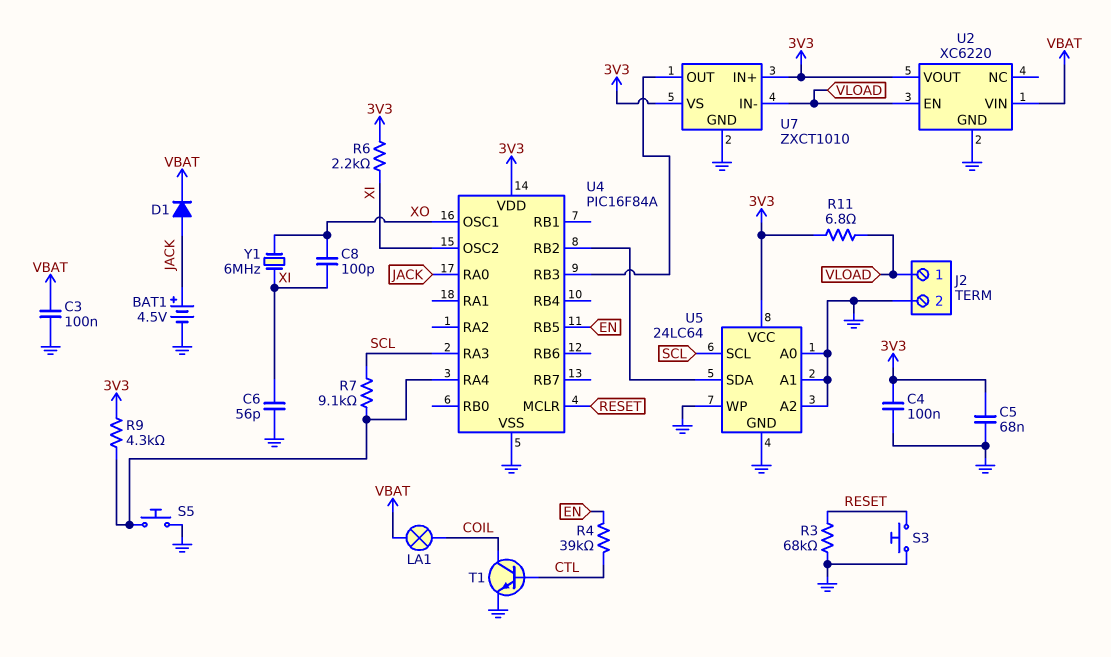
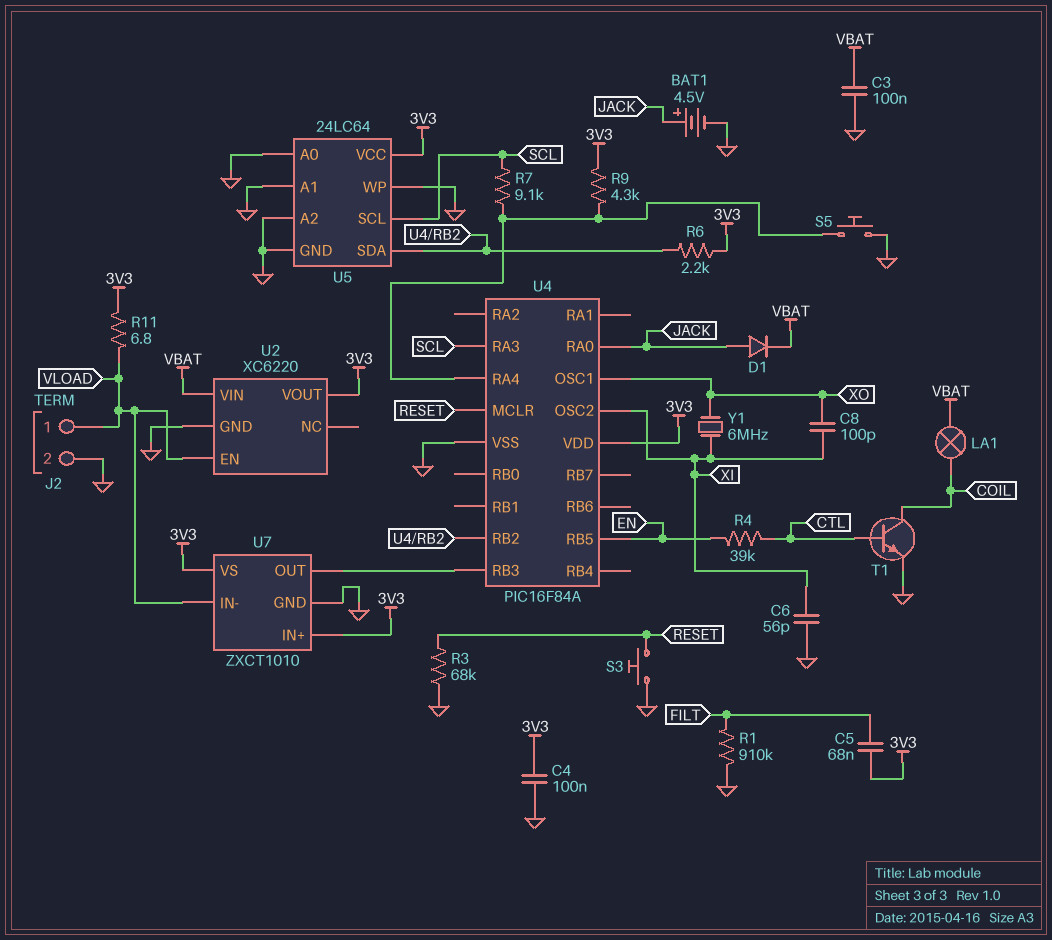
C5: 68nF (3V3, GND) -> 68nF (3V3, FILT)
R1: none -> 910k (FILT, GND)
R6: 2.2k (3V3, XI) -> 2.2k (3V3, U4/RB2)

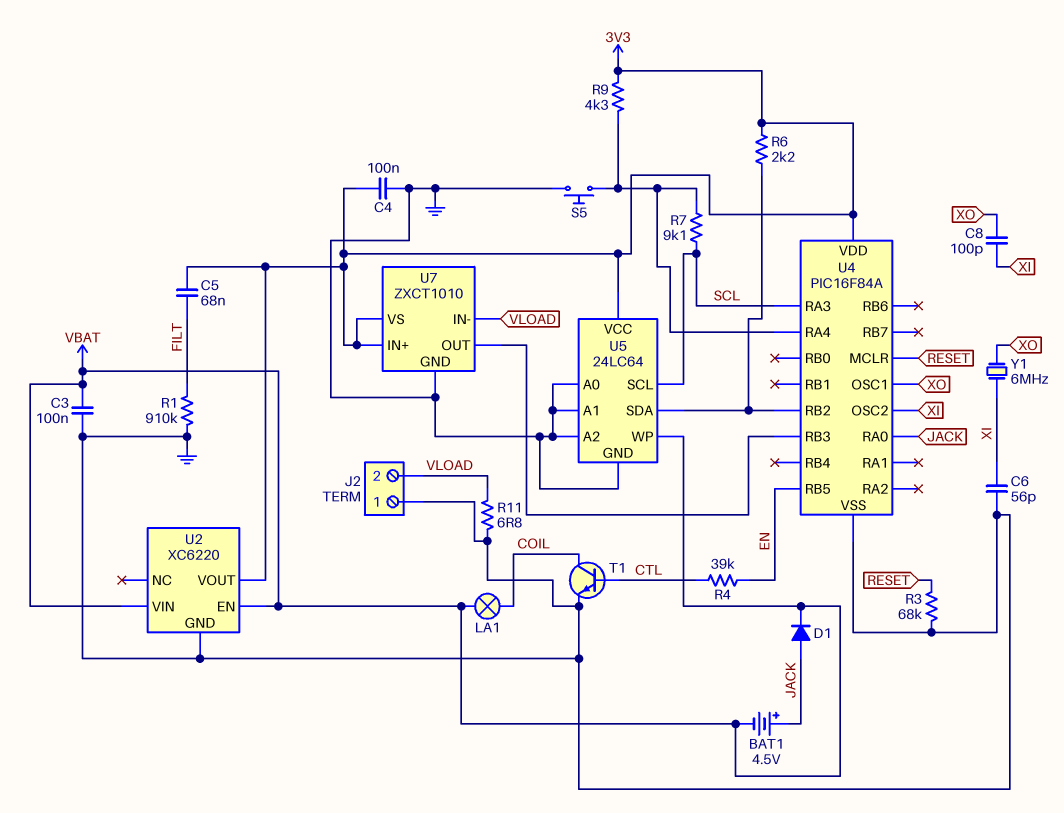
BAT1: 4.5V (plus JACK, minus GND) -> 4.5V (plus JACK, minus VBAT)
J2 pin 1: VLOAD -> GND
J2 pin 2: GND -> VLOAD
R11: 6.8 (3V3, VLOAD) -> 6.8 (GND, VLOAD)
S3: button (GND, RESET) -> none
U2 pin EN: VLOAD -> VBAT
U5 pin WP: GND -> VBAT

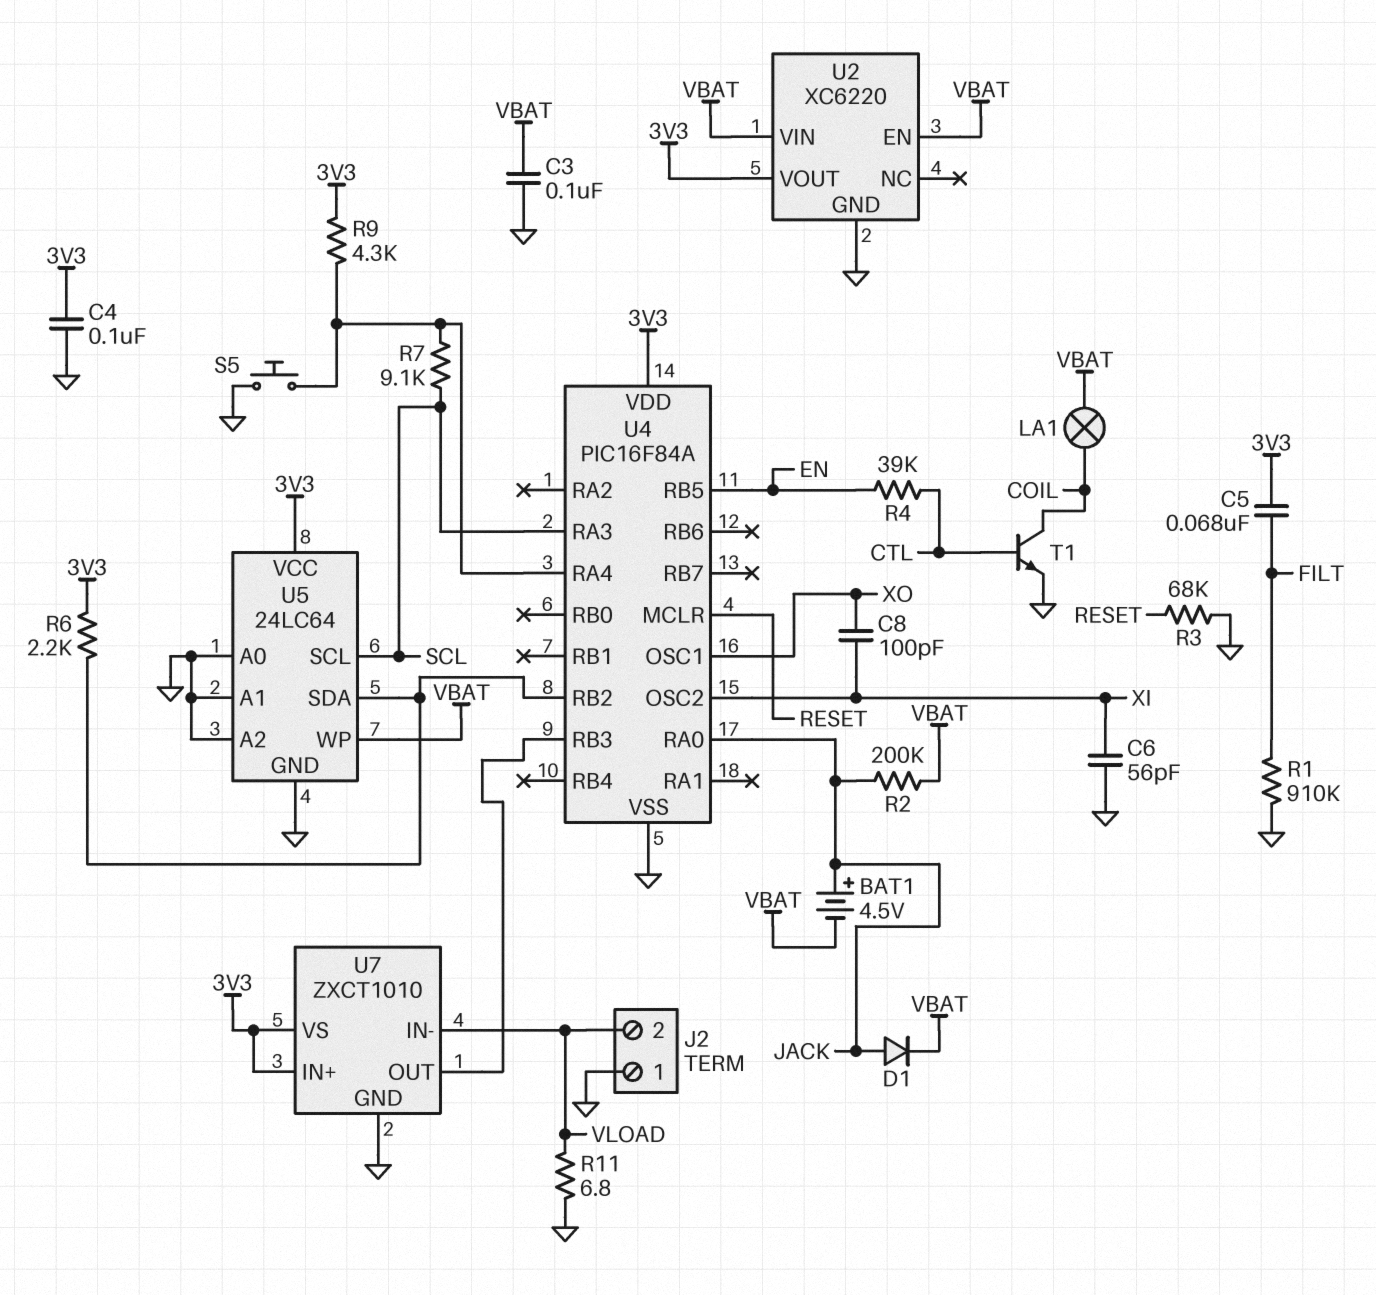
R2: none -> 200k (JACK, VBAT)
Y1: 6MHz (XI, XO) -> none

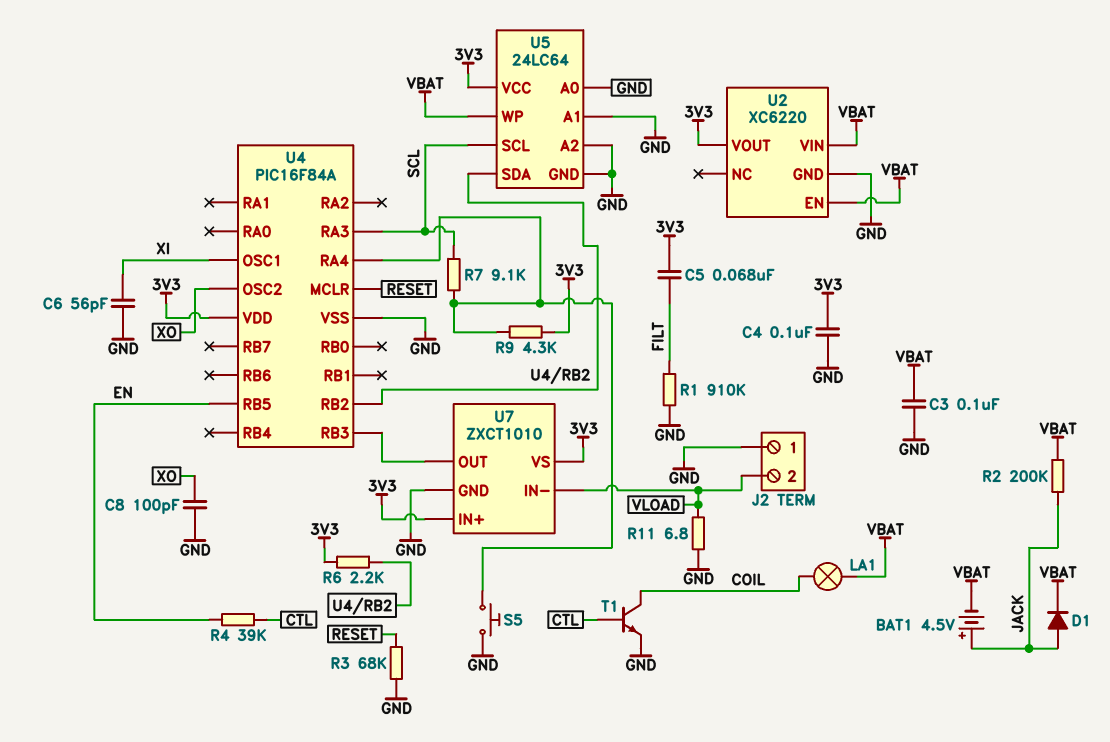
C8: 100pF (XI, XO) -> 100pF (GND, XO)
U4 pin OSC1: XO -> XI
U4 pin OSC2: XI -> XO
U4 pin RA0: JACK -> none

